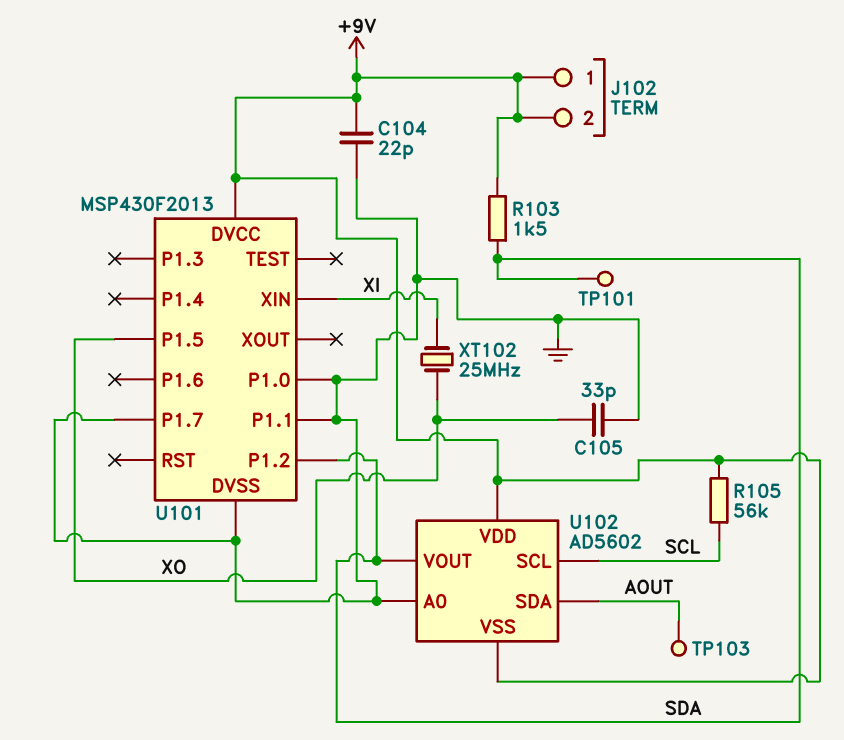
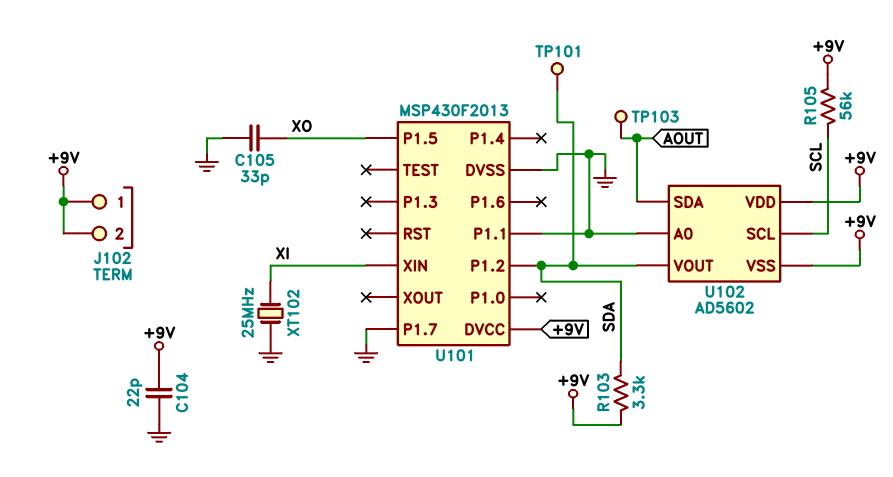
R103: 1.5k (+9V, SDA) -> 3.3k (+9V, SDA)
U101 pin P1.0: GND -> none
XT102: 25MHz (XI, XO) -> 25MHz (GND, XI)

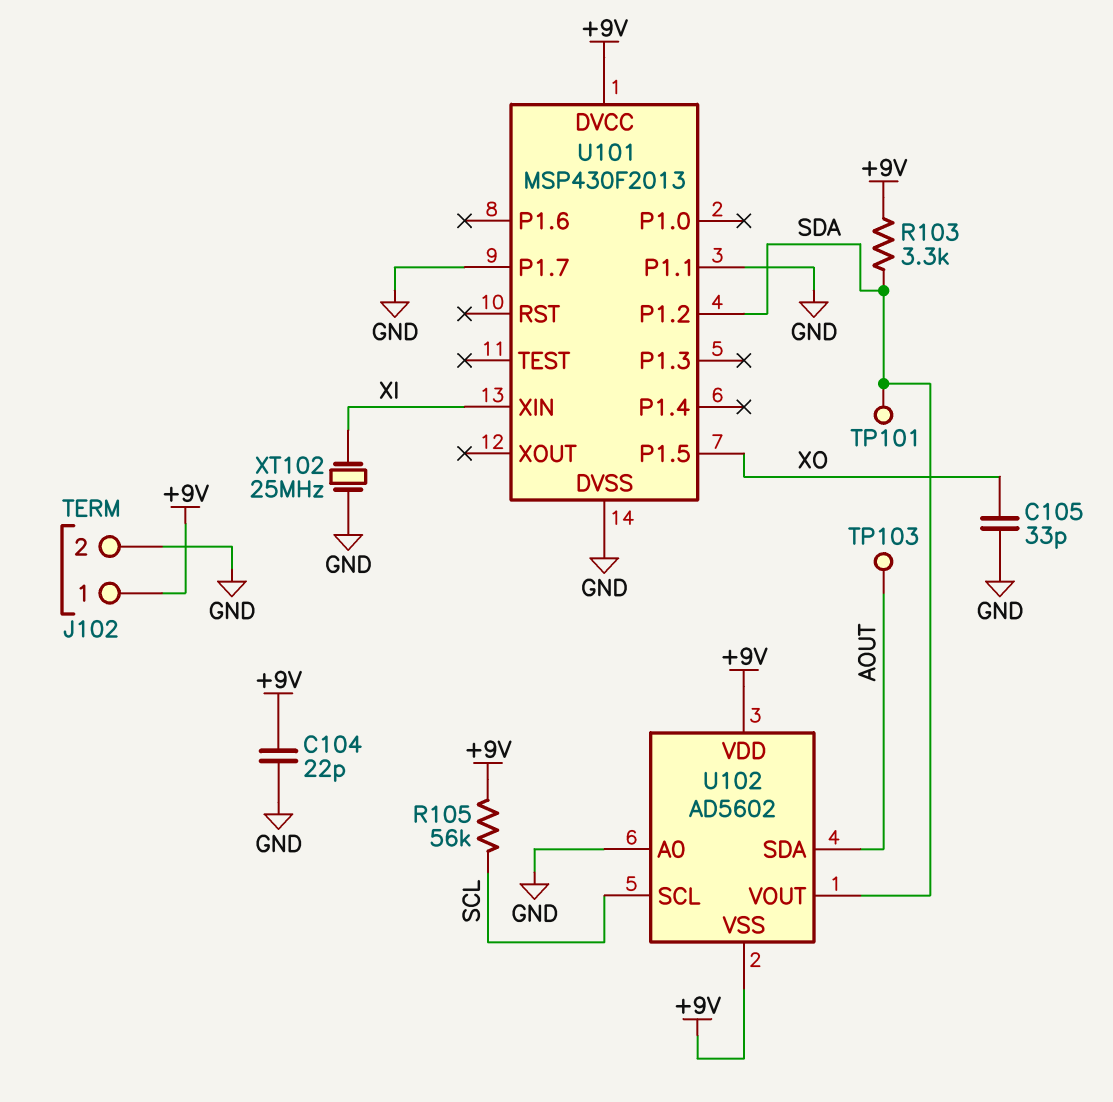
J102 pin 2: +9V -> GND

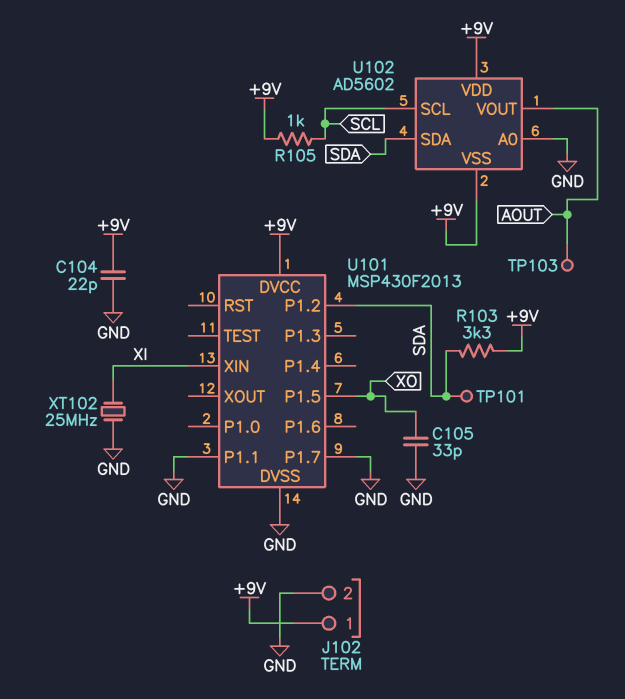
R105: 56k (+9V, SCL) -> 1k (+9V, SCL)
U102 pin SDA: AOUT -> SDA
U102 pin VOUT: SDA -> AOUT

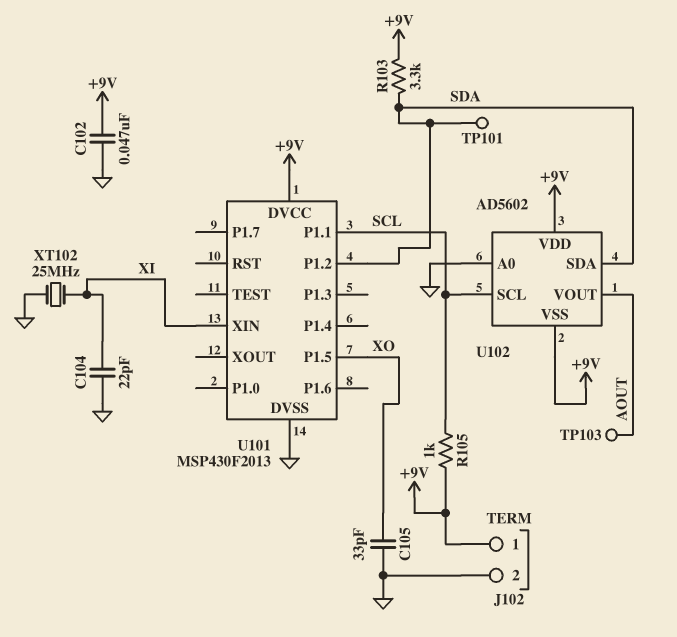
C102: none -> 47nF (+9V, GND)
C104: 22pF (+9V, GND) -> 22pF (GND, XI)
U101 pin P1.1: GND -> SCL
U101 pin P1.7: GND -> none

